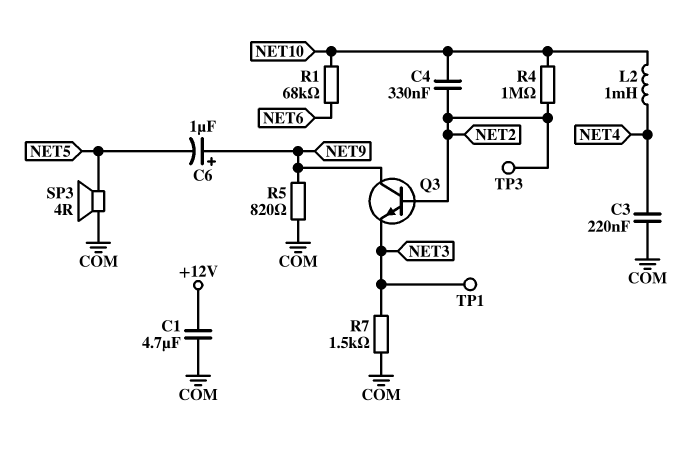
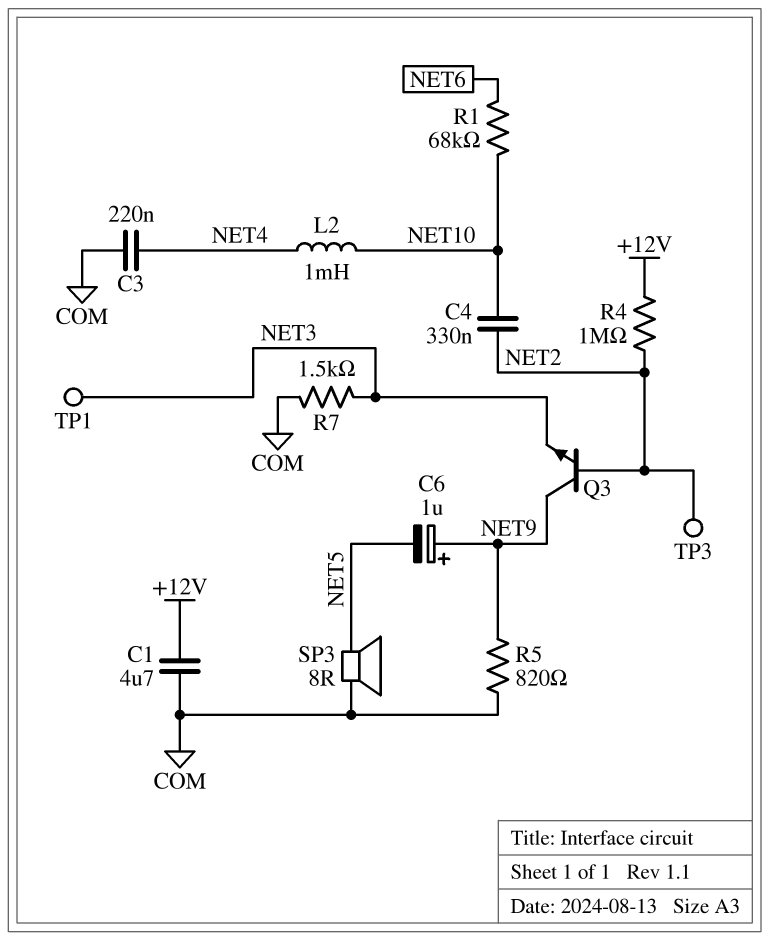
R4: 1M (NET2, NET10) -> 1M (+12V, NET2)
SP3: speaker 4R (COM, NET5) -> speaker 8R (COM, NET5)

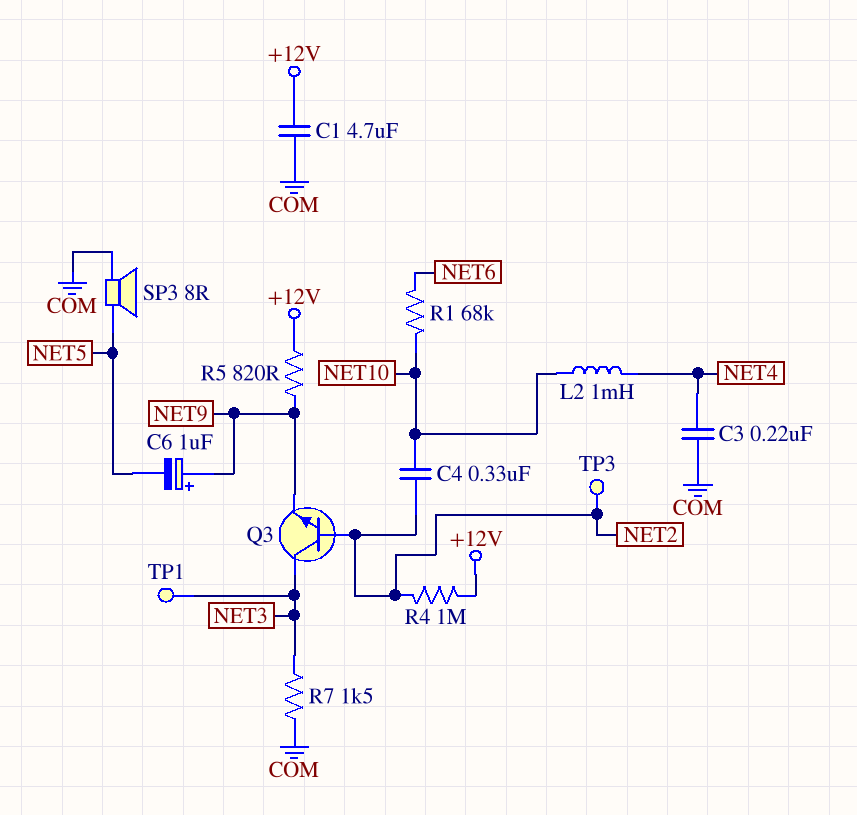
Q3: NPN (B NET2, C NET9, E NET3) -> NPN (B NET2, C NET3, E NET9)
R5: 820 (COM, NET9) -> 820 (+12V, NET9)

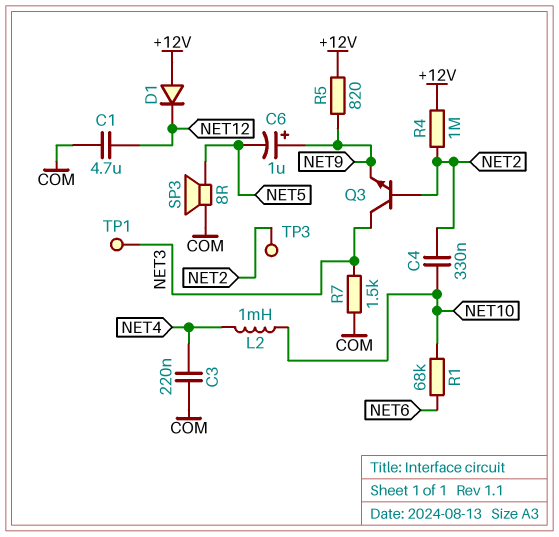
C1: 4.7uF (+12V, COM) -> 4.7uF (COM, NET12)
D1: none -> diode (A +12V, K NET12)

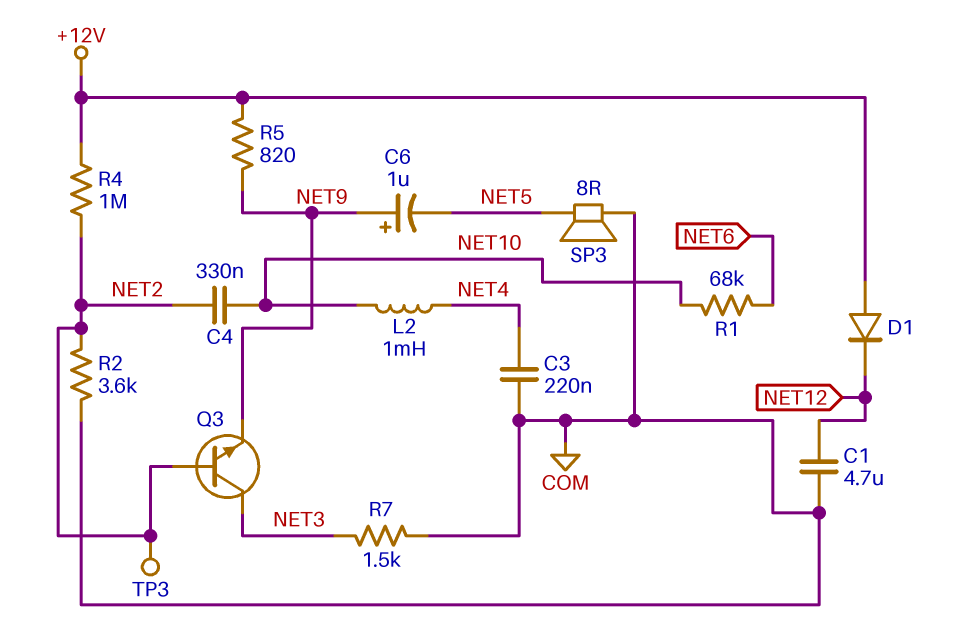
R2: none -> 3.6k (COM, NET2)
TP1: test point (NET3) -> none

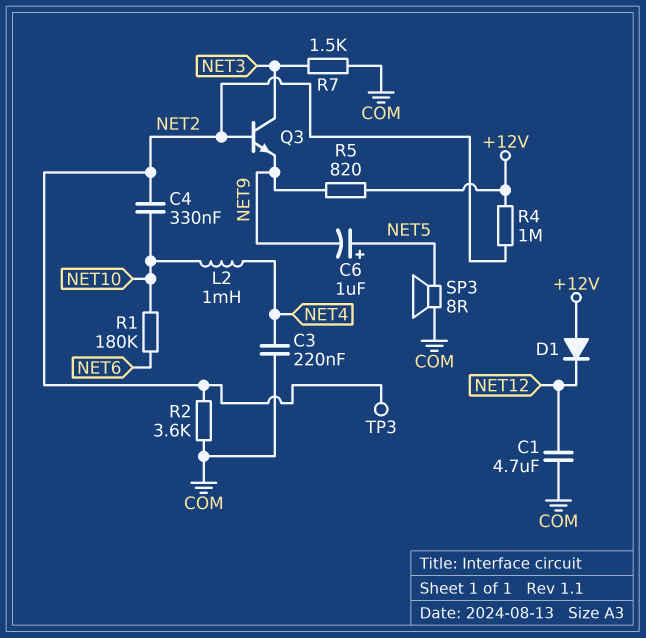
C6: 1uF (plus NET9, minus NET5) -> 1uF (plus NET5, minus NET9)
R1: 68k (NET6, NET10) -> 180k (NET6, NET10)

